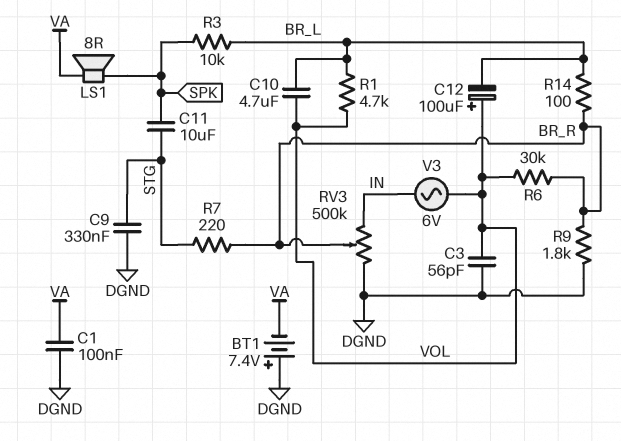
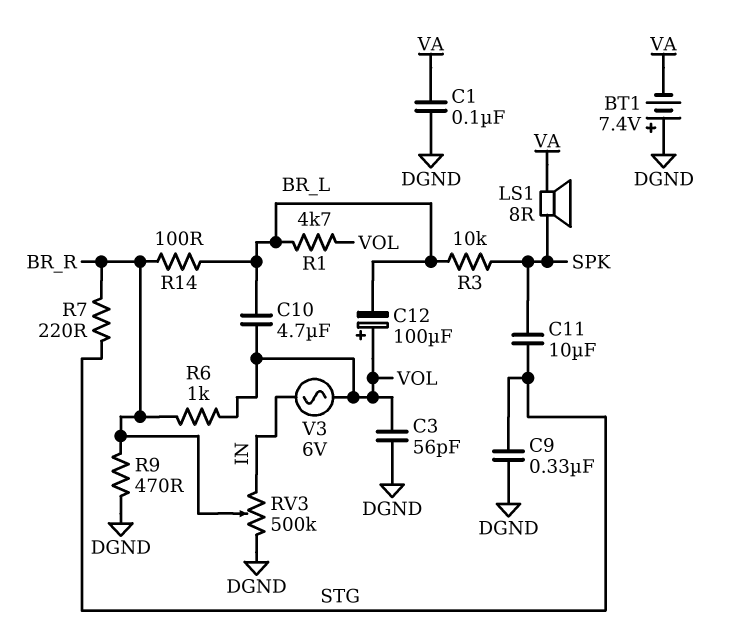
R6: 30k (BR_R, VOL) -> 1k (BR_R, VOL)
R9: 1.8k (BR_R, DGND) -> 470 (BR_R, DGND)

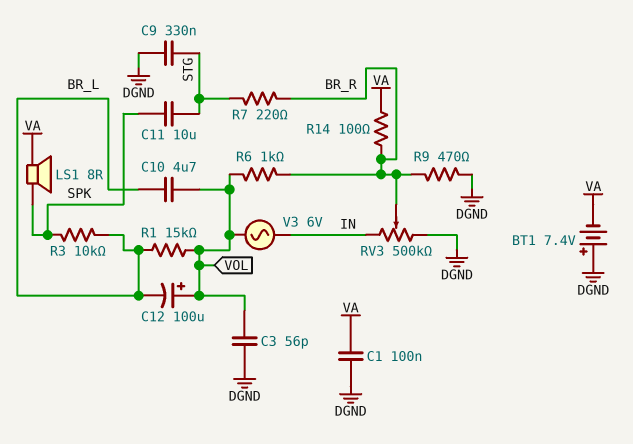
R1: 4.7k (BR_L, VOL) -> 15k (BR_L, VOL)
R14: 100 (BR_L, BR_R) -> 100 (BR_R, VA)

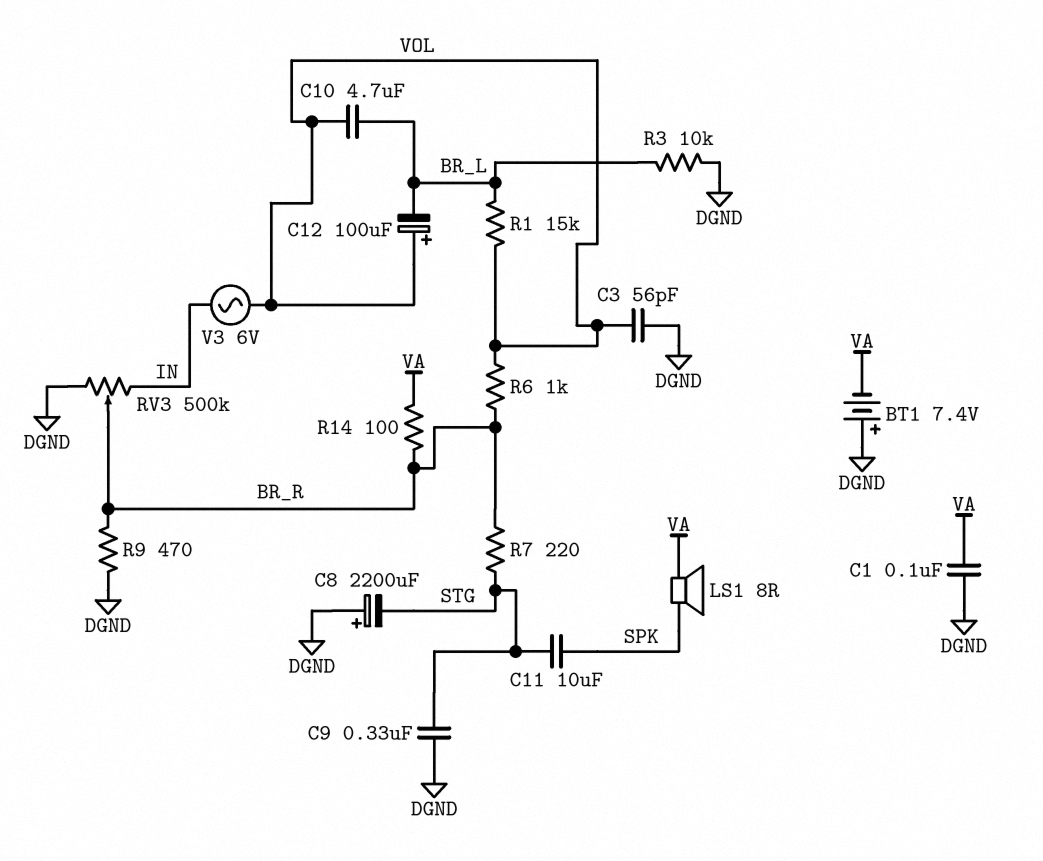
C8: none -> 2200uF (plus DGND, minus STG)
R3: 10k (BR_L, SPK) -> 10k (BR_L, DGND)

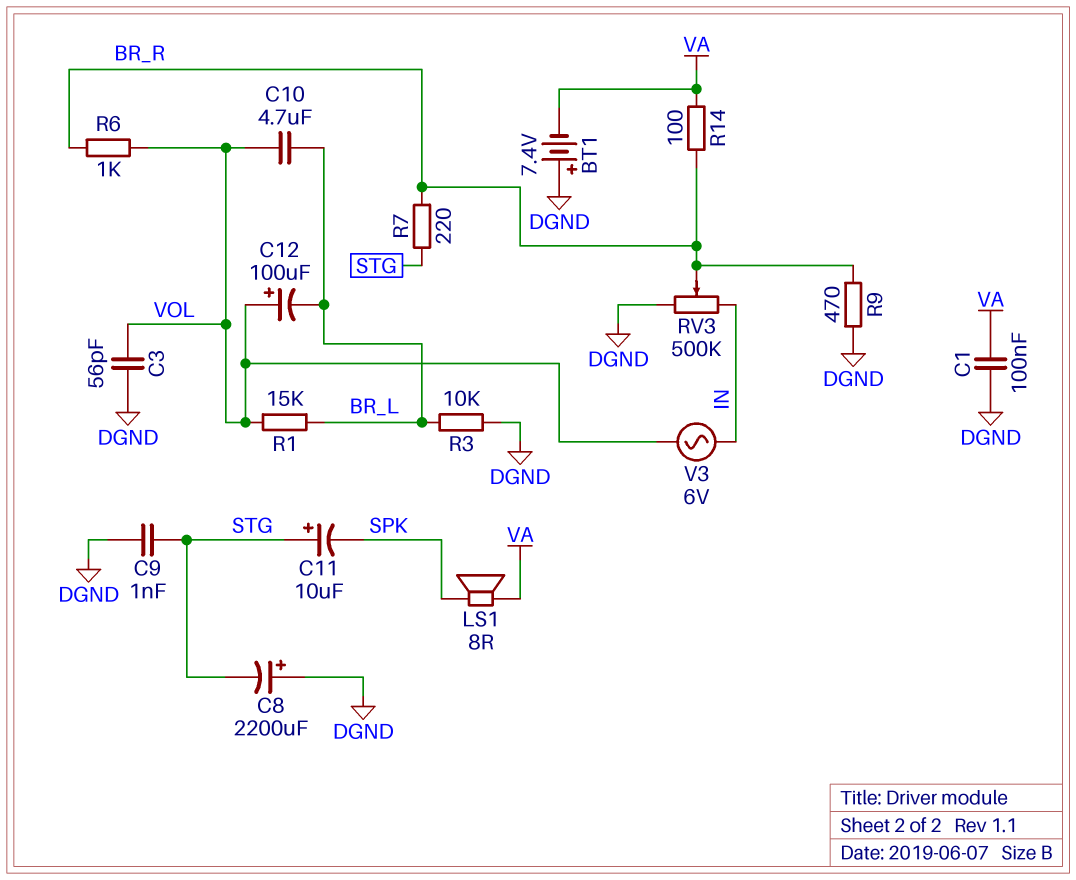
C9: 330nF (DGND, STG) -> 1nF (DGND, STG)
C11: 10uF (SPK, STG) -> 10uF (plus STG, minus SPK)

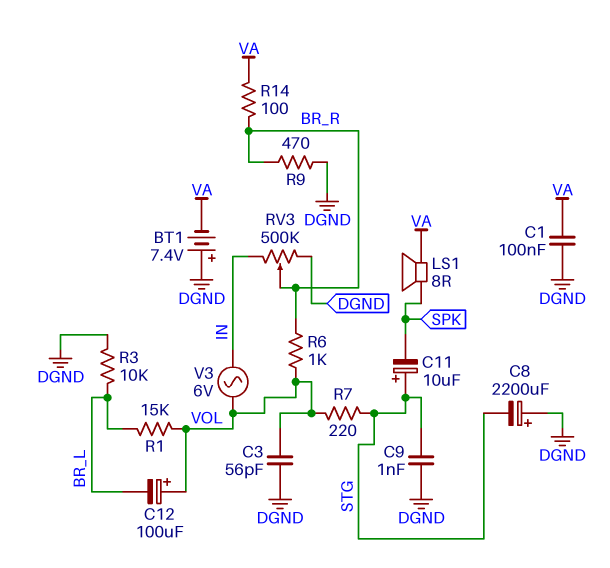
C10: 4.7uF (BR_L, VOL) -> none
R7: 220 (BR_R, STG) -> 220 (STG, VOL)

